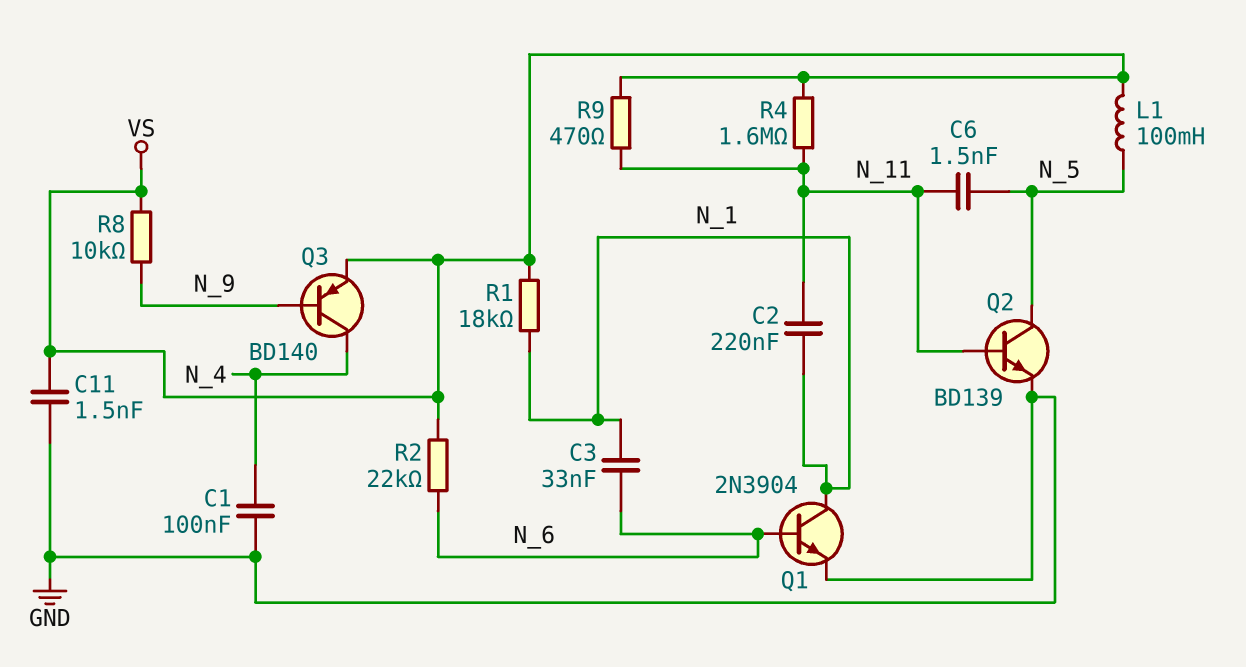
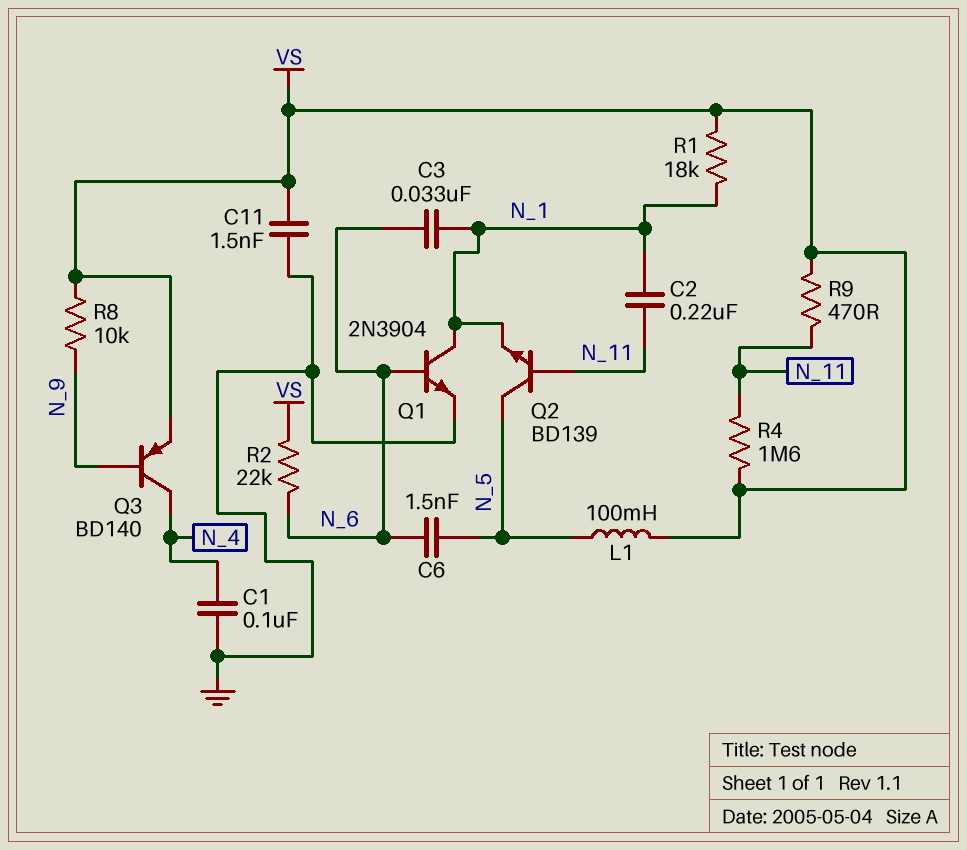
C6: 1.5nF (N_5, N_11) -> 1.5nF (N_5, N_6)
Q2: NPN BD139 (B N_11, C N_5, E GND) -> NPN BD139 (B N_11, C N_5, E N_1)

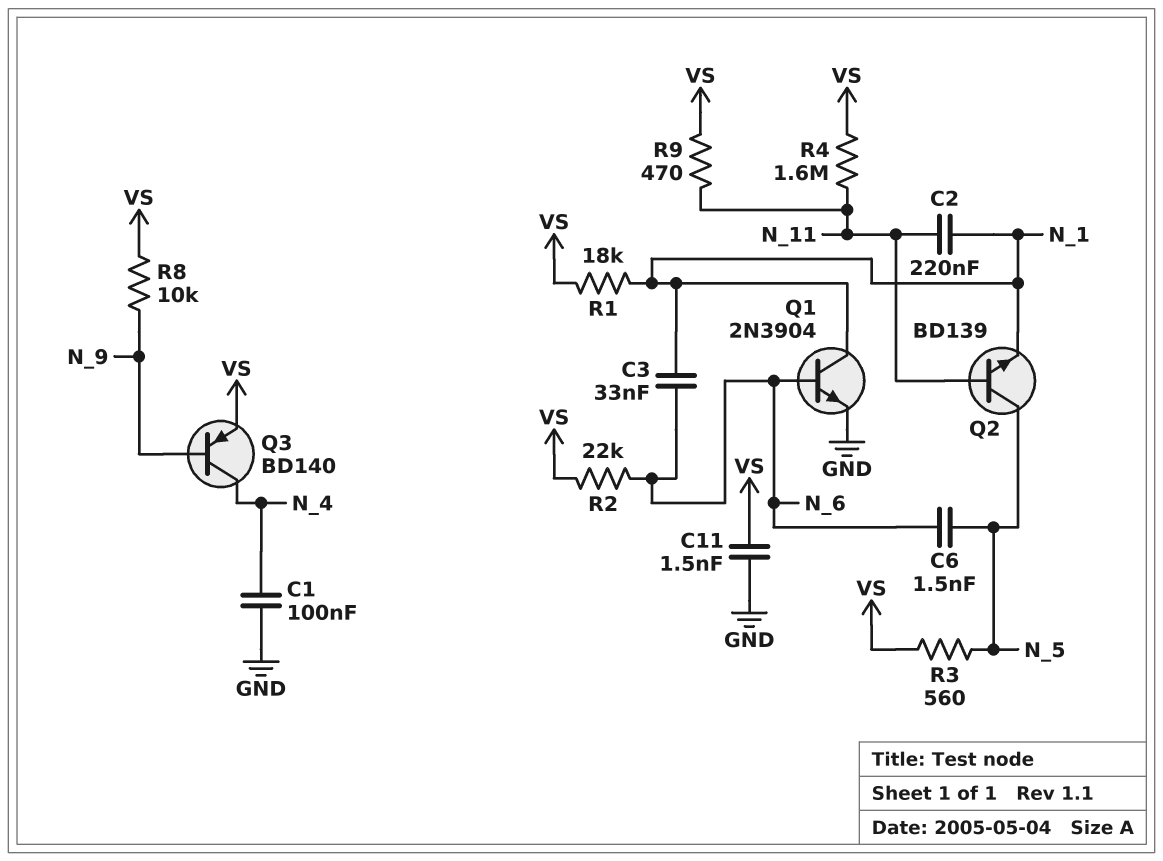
L1: 100mH (N_5, VS) -> none
R3: none -> 560 (N_5, VS)

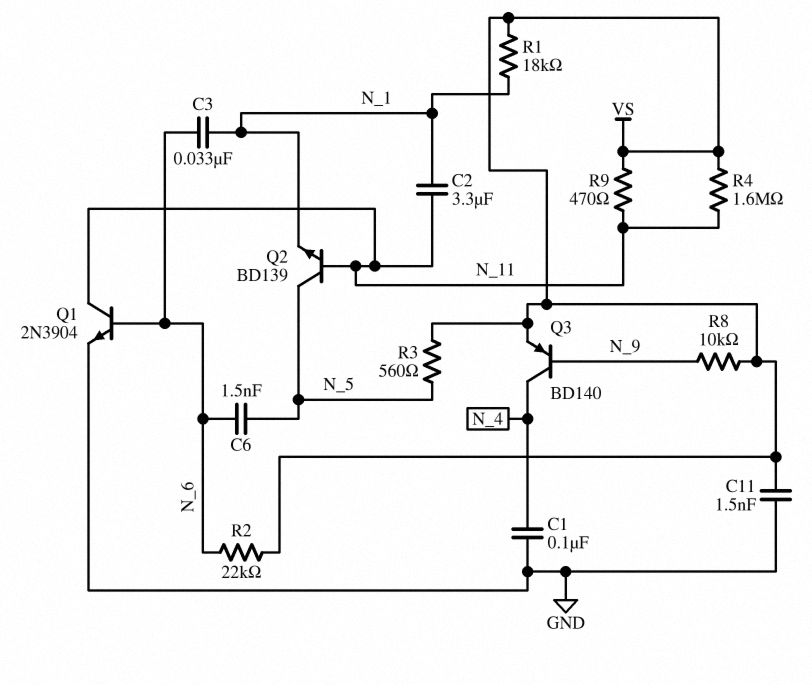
C2: 220nF (N_1, N_11) -> 3.3uF (N_1, N_11)
Q1: NPN 2N3904 (B N_6, C N_1, E GND) -> NPN 2N3904 (B N_6, C N_11, E GND)

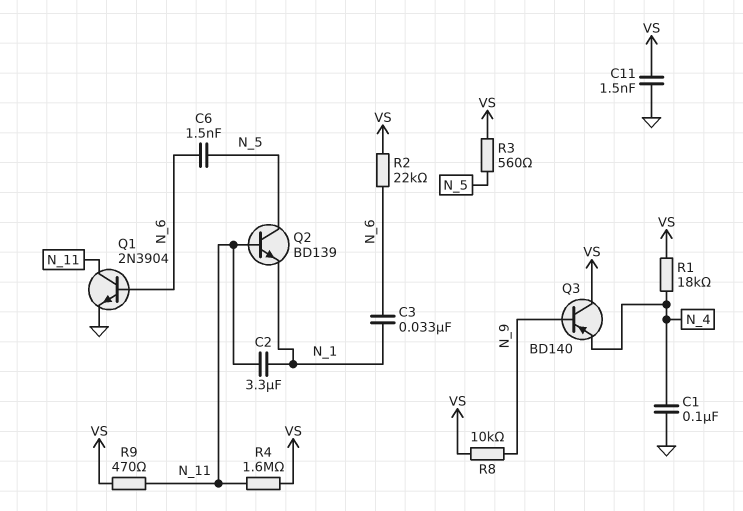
Q3: PNP BD140 (B N_9, C N_4, E VS) -> PNP BD140 (B N_9, C VS, E N_4)
R1: 18k (N_1, VS) -> 18k (N_4, VS)

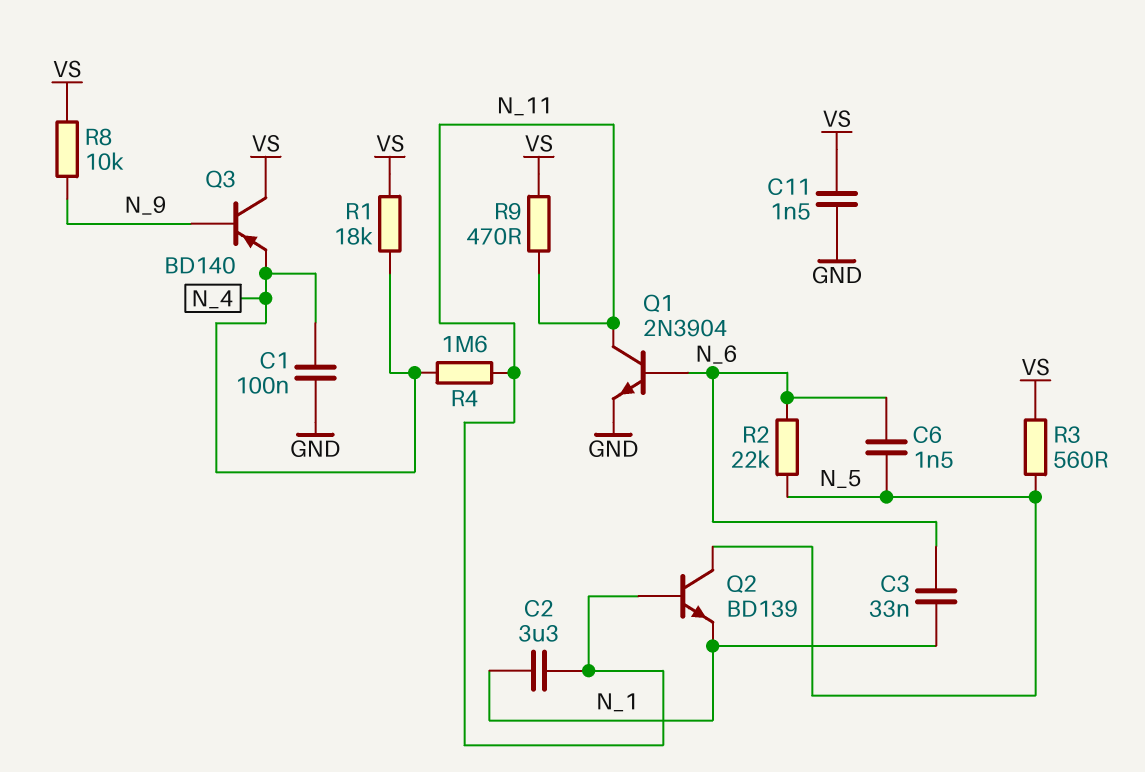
R2: 22k (N_6, VS) -> 22k (N_5, N_6)
R4: 1.6M (N_11, VS) -> 1.6M (N_4, N_11)

